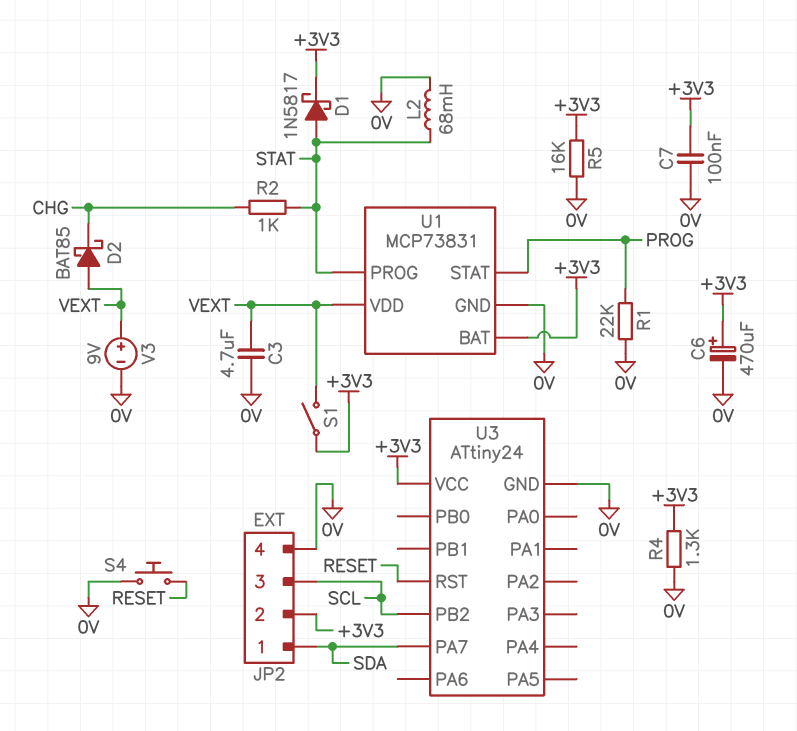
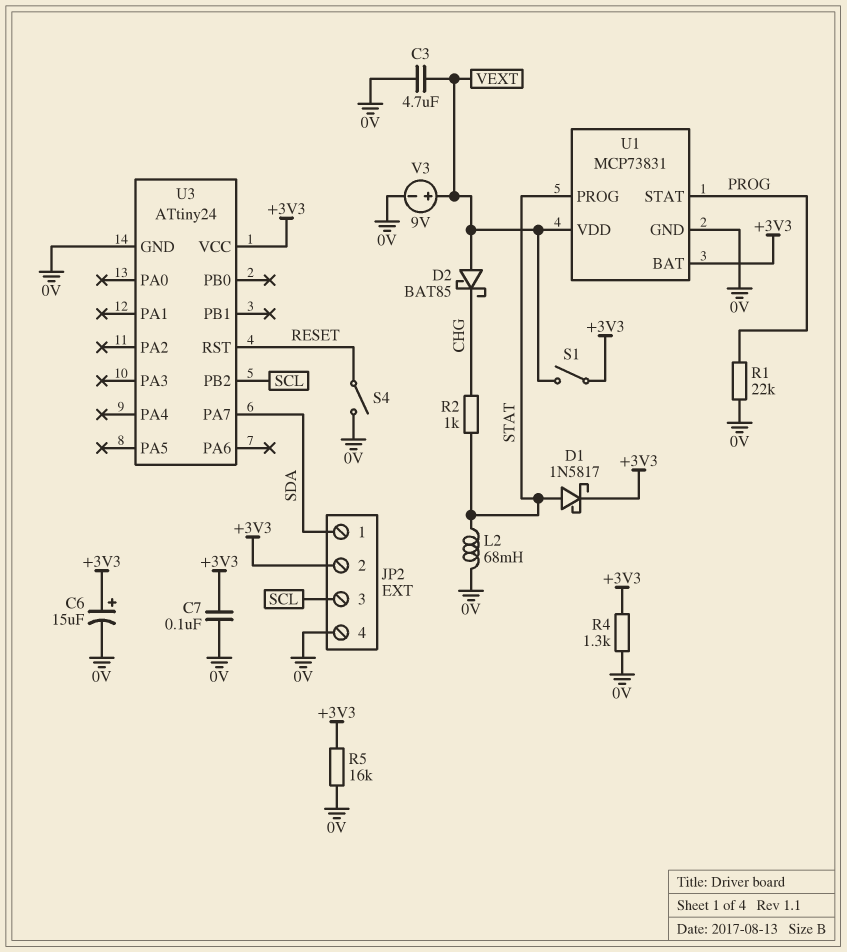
C6: 470uF (plus +3V3, minus 0V) -> 15uF (plus +3V3, minus 0V)
S4: button (0V, RESET) -> switch (0V, RESET)

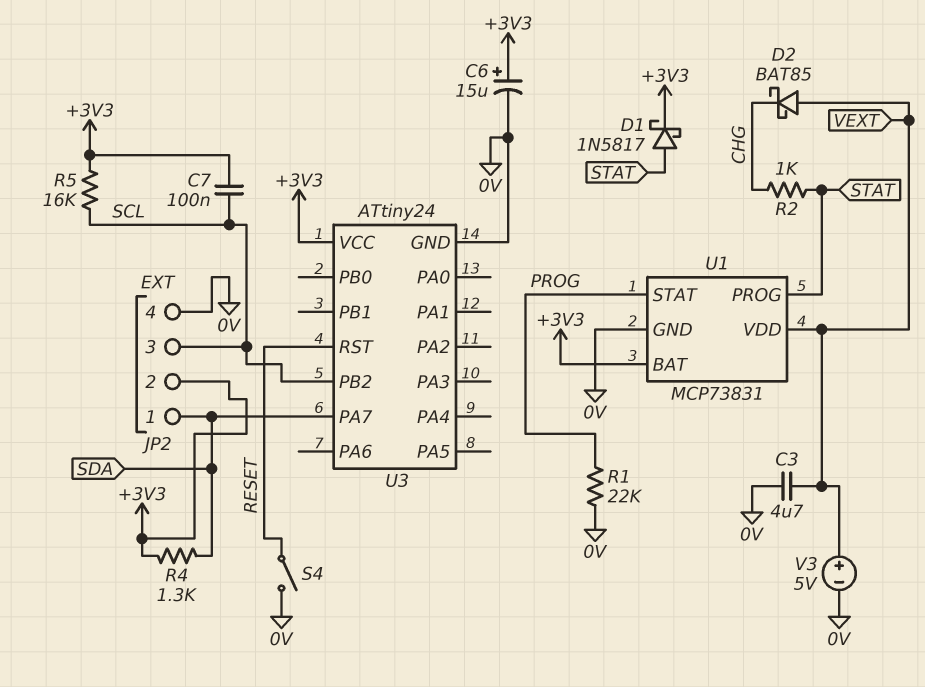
C7: 100nF (+3V3, 0V) -> 100nF (+3V3, SCL)
L2: 68mH (0V, STAT) -> none
R4: 1.3k (+3V3, 0V) -> 1.3k (+3V3, SDA)
R5: 16k (+3V3, 0V) -> 16k (+3V3, SCL)
S1: switch (+3V3, VEXT) -> none
V3: 9V (plus VEXT, minus 0V) -> 5V (plus VEXT, minus 0V)

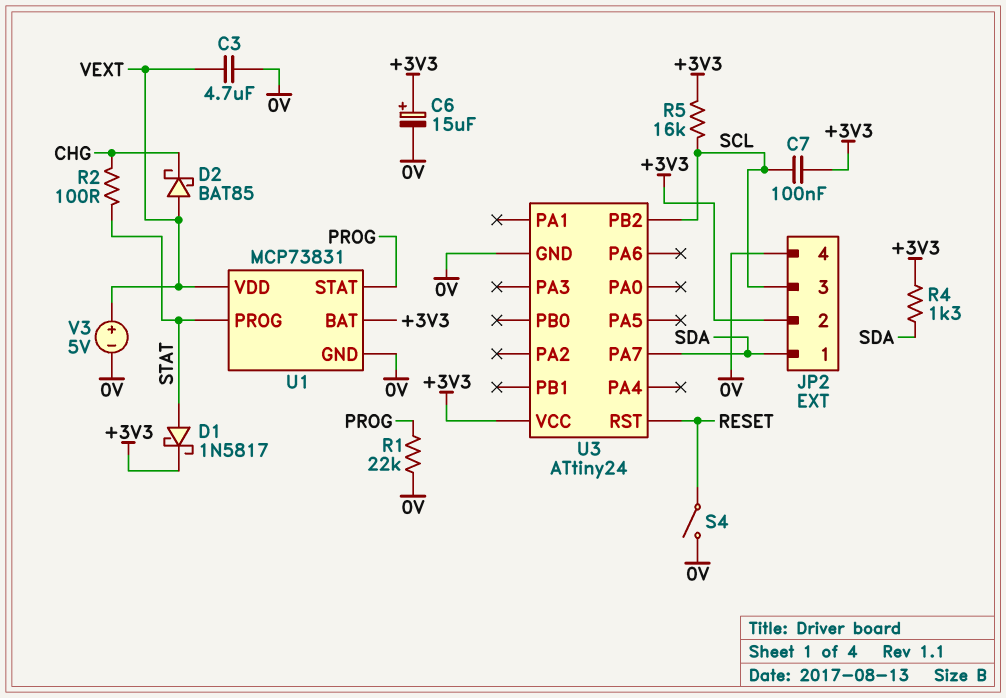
R2: 1k (CHG, STAT) -> 100 (CHG, STAT)

